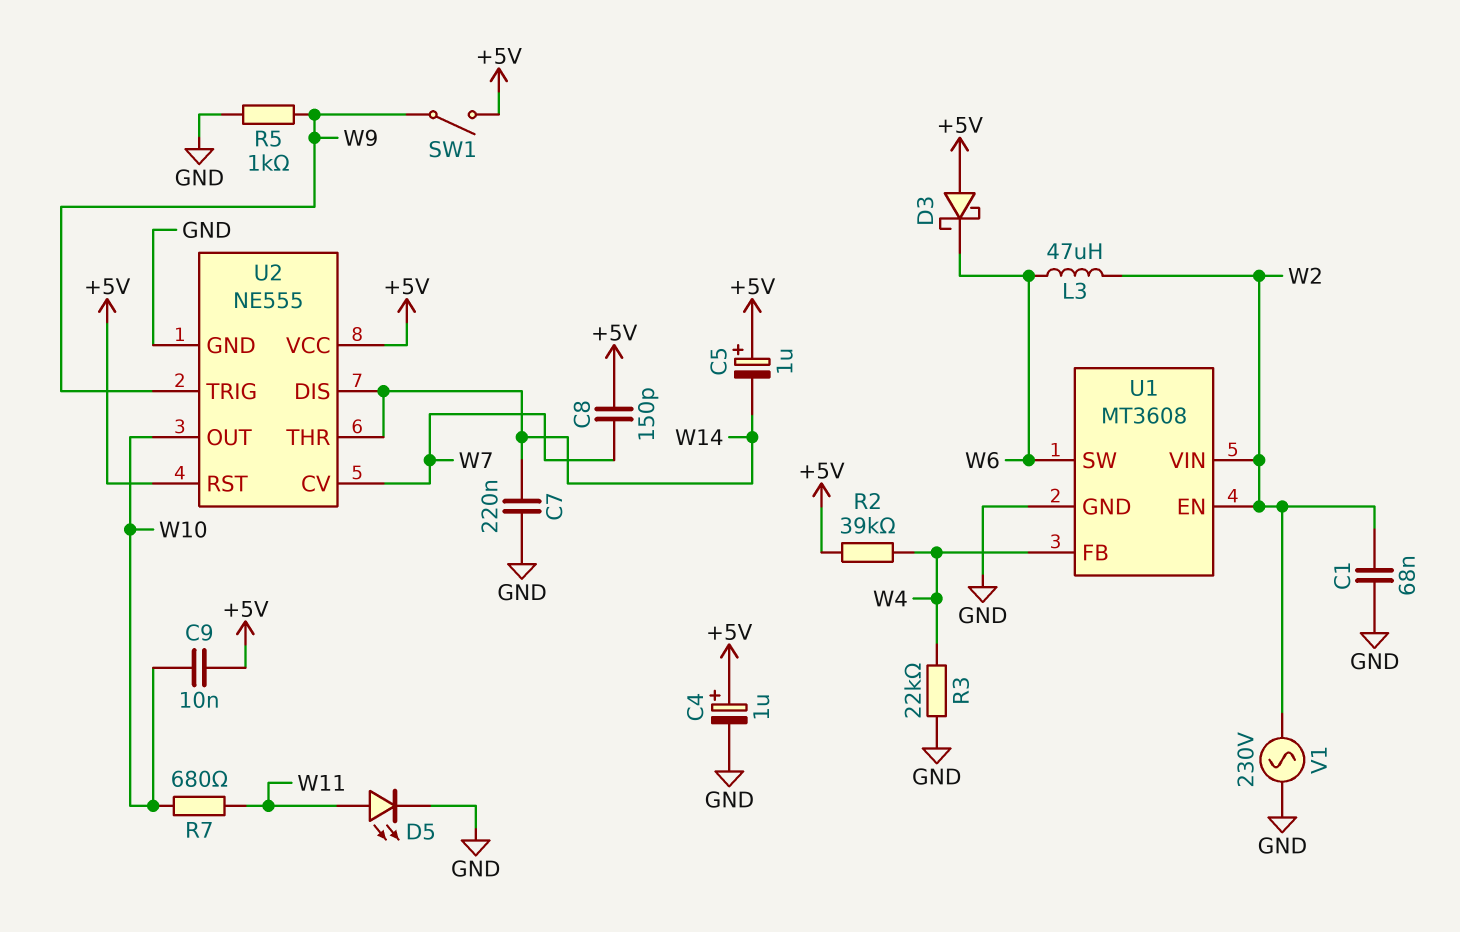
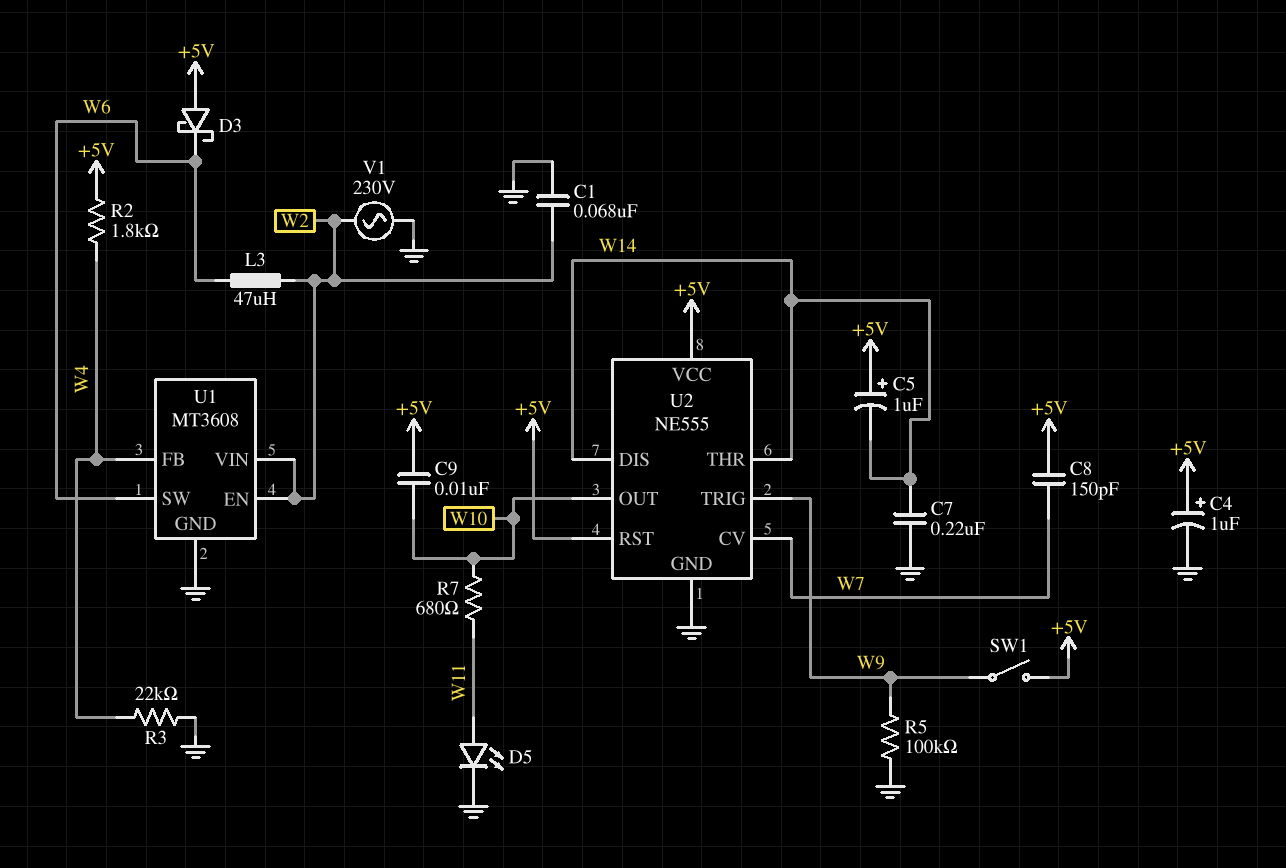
R2: 39k (+5V, W4) -> 1.8k (+5V, W4)
R5: 1k (GND, W9) -> 100k (GND, W9)

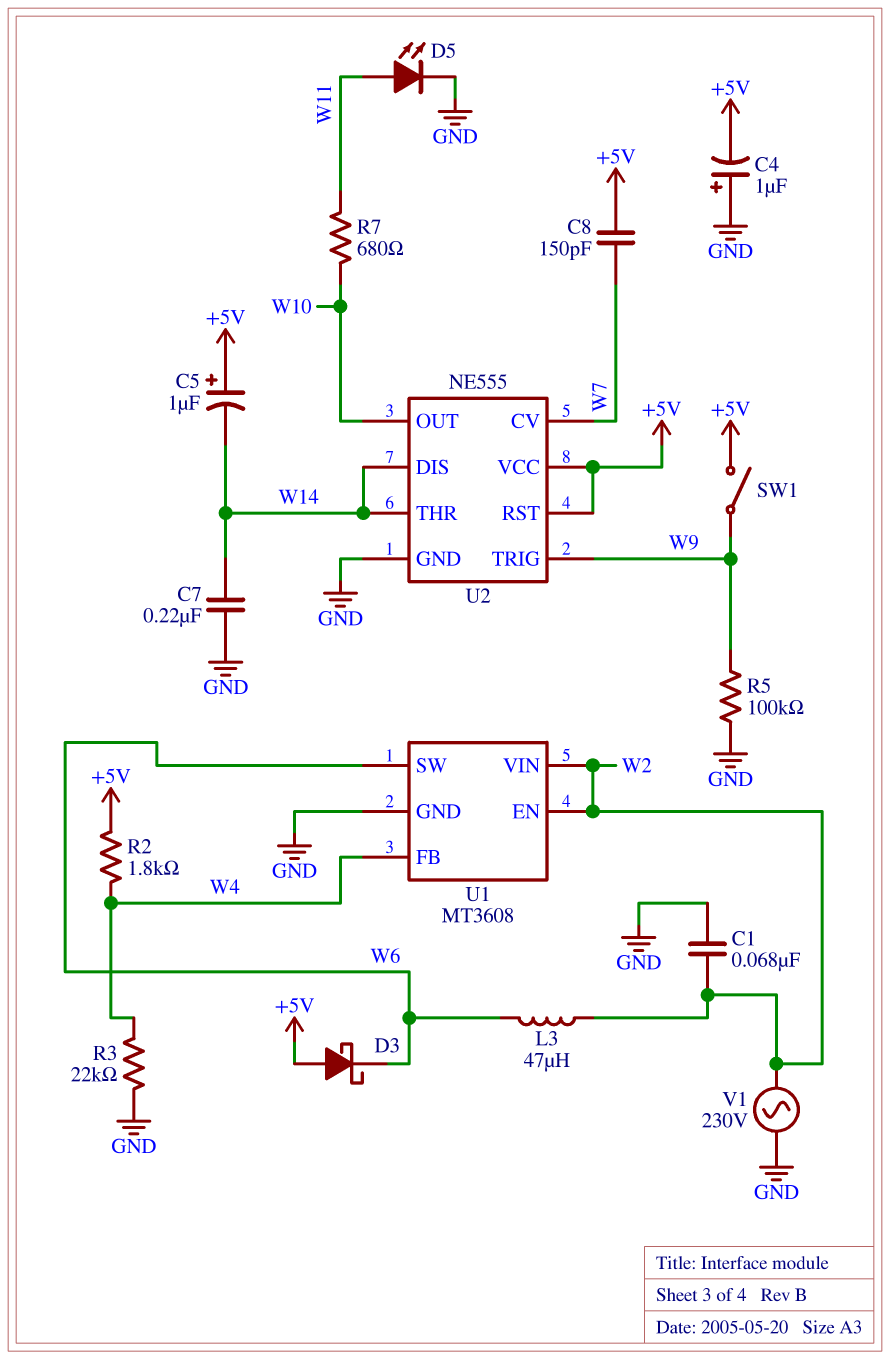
C4: 1uF (plus +5V, minus GND) -> 1uF (plus GND, minus +5V)
C9: 10nF (+5V, W10) -> none

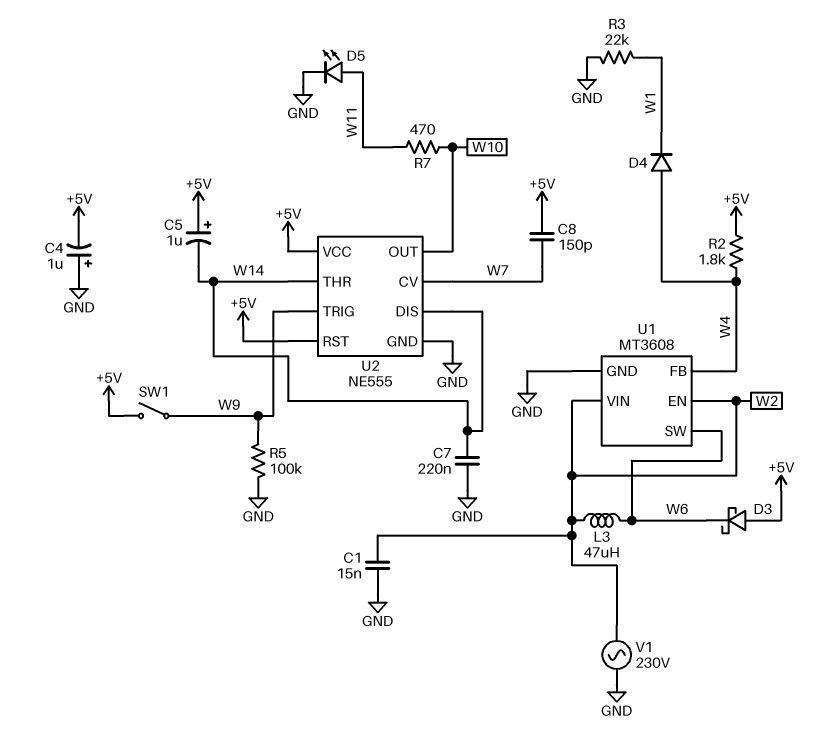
C1: 68nF (GND, W2) -> 15nF (GND, W2)
D4: none -> diode (A W4, K W1)
R3: 22k (GND, W4) -> 22k (GND, W1)
R7: 680 (W10, W11) -> 470 (W10, W11)

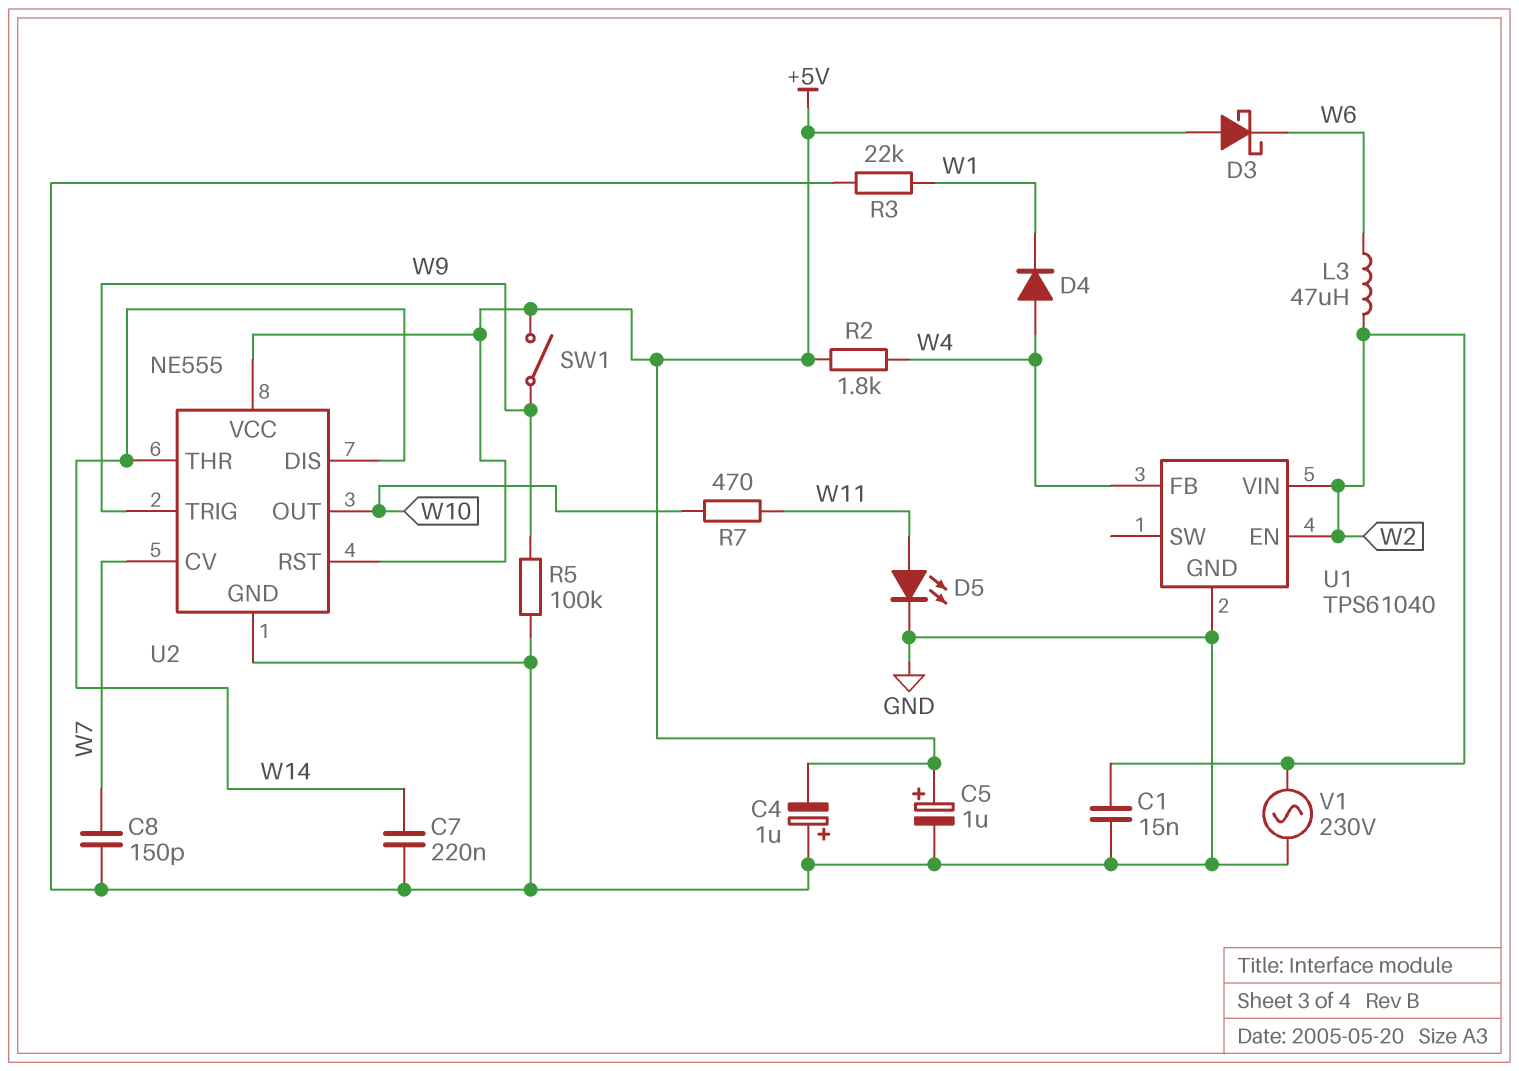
C5: 1uF (plus +5V, minus W14) -> 1uF (plus +5V, minus GND)
C8: 150pF (+5V, W7) -> 150pF (GND, W7)
U1: MT3608 -> TPS61040
U1 pin SW: W6 -> none

